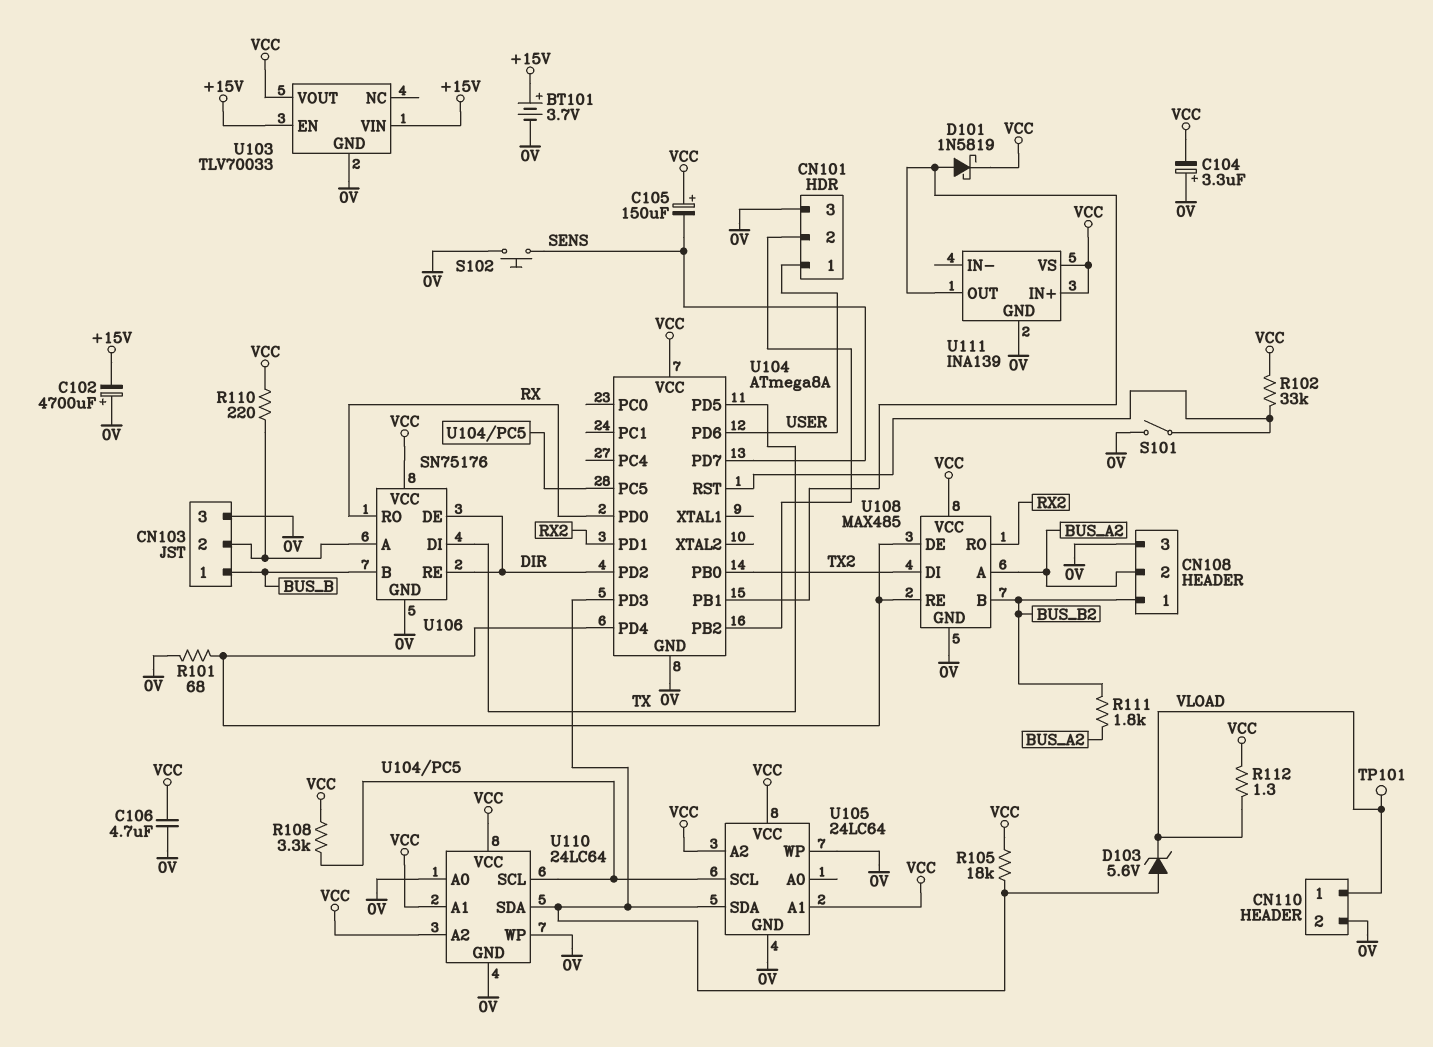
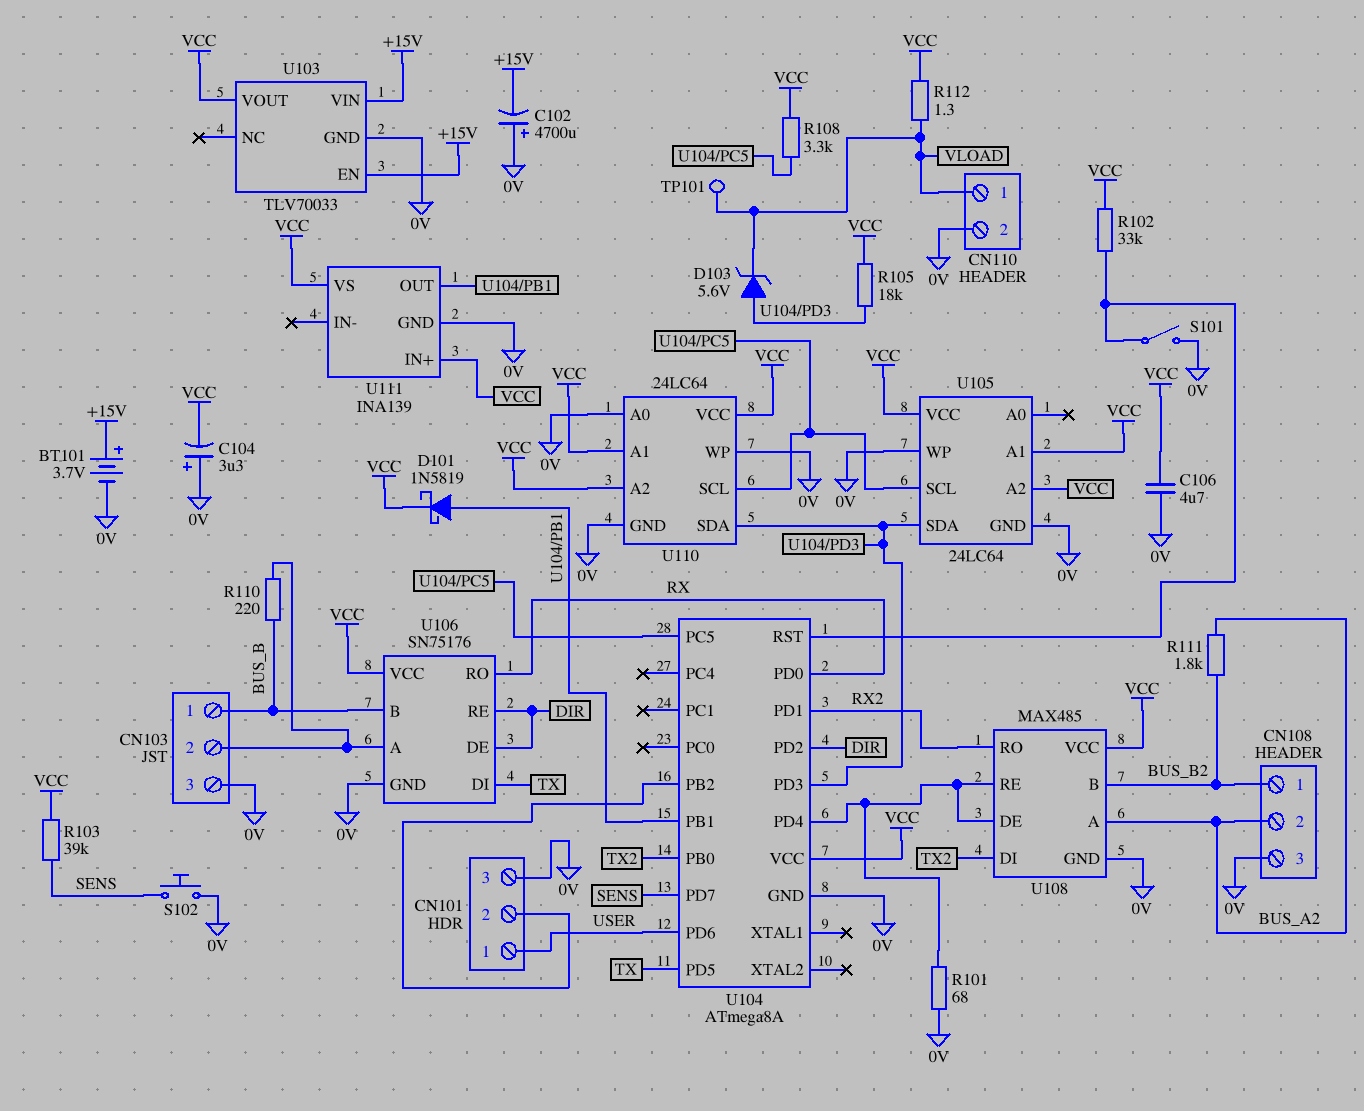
C105: 150uF (plus VCC, minus SENS) -> none
R103: none -> 39k (SENS, VCC)
R110: 220 (CN103/2, VCC) -> 220 (BUS_B, CN103/2)

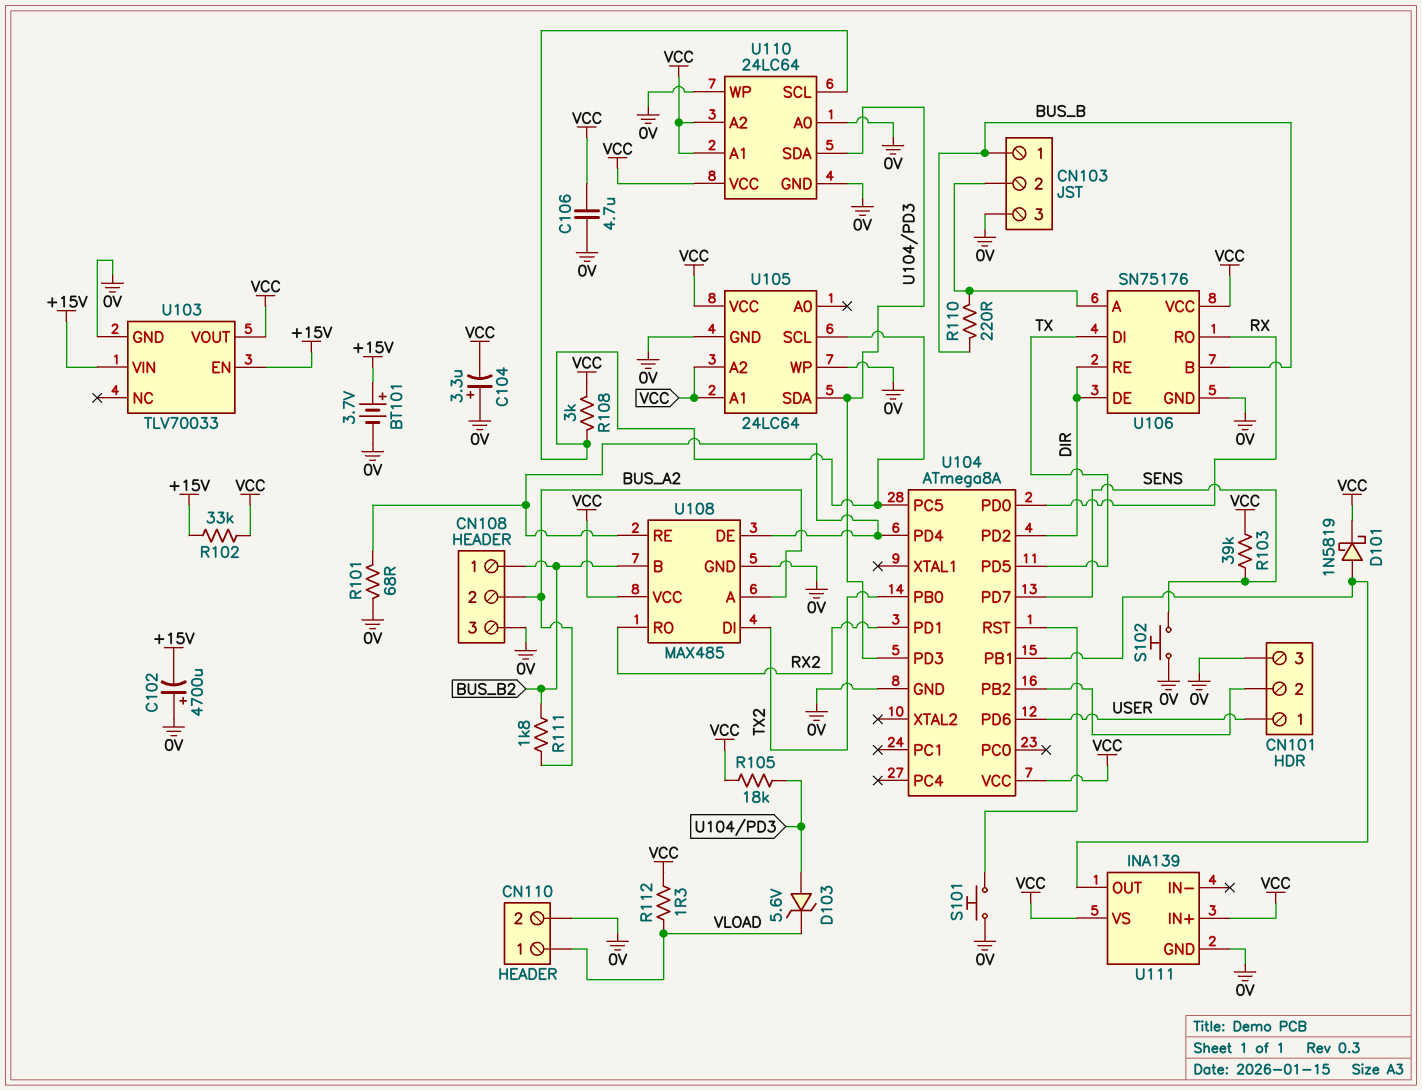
R102: 33k (U104/RST, VCC) -> 33k (+15V, VCC)
R108: 3.3k (U104/PC5, VCC) -> 3k (U104/PC5, VCC)
S101: switch (0V, U104/RST) -> button (0V, U104/RST)
TP101: test point (VLOAD) -> none

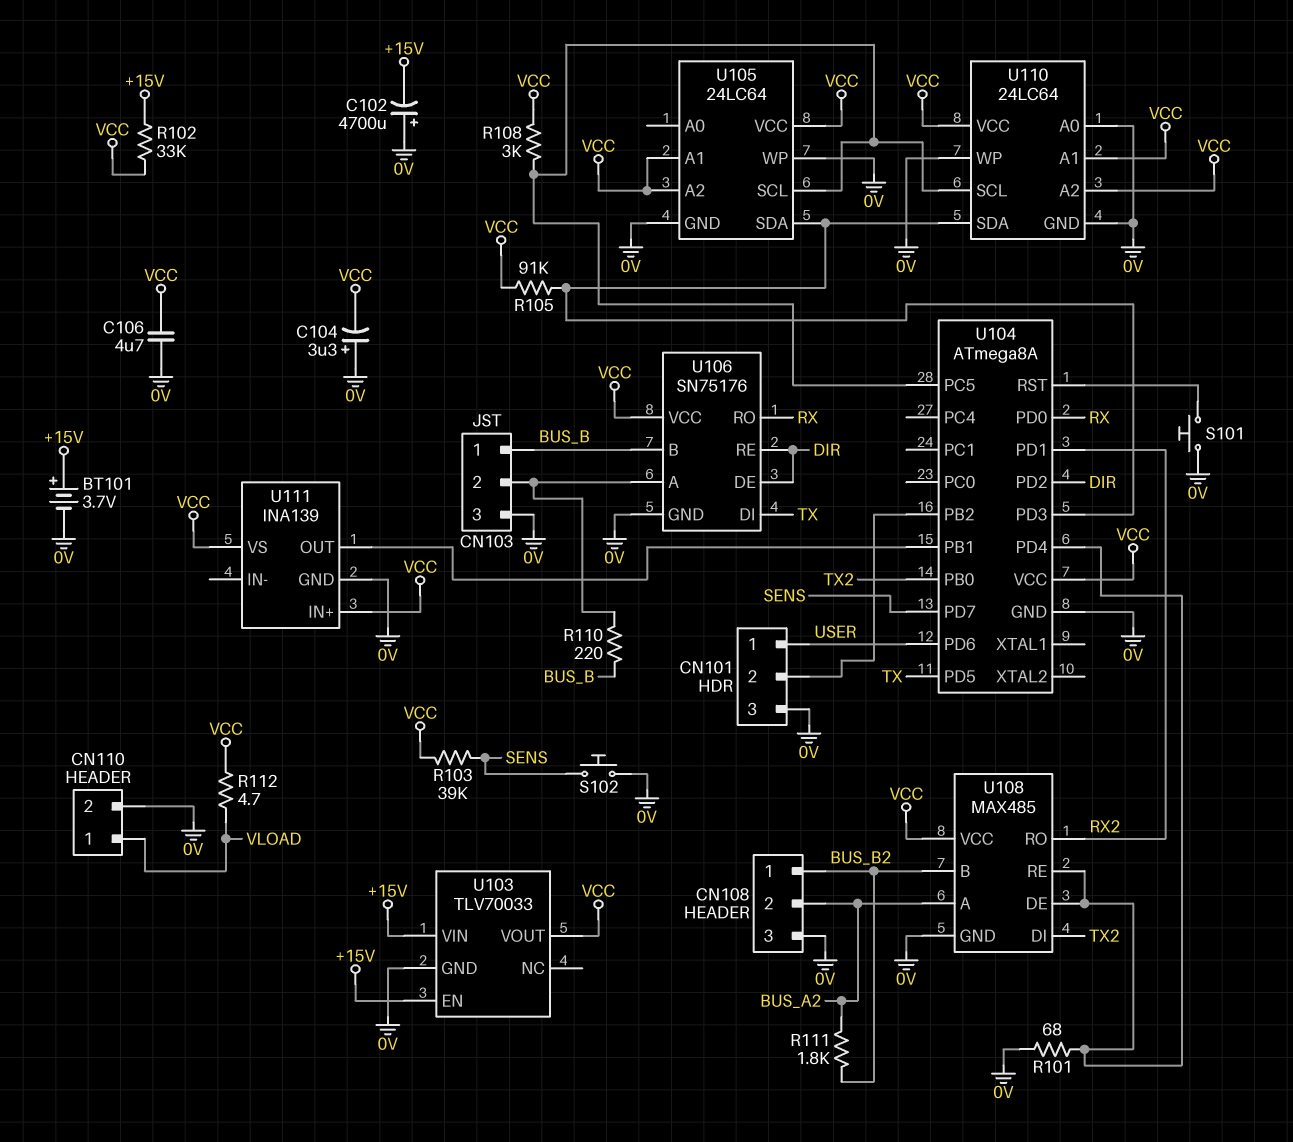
D101: schottky 1N5819 (A U104/PB1, K VCC) -> none
D103: zener 5.6V (A U104/PD3, K VLOAD) -> none
R105: 18k (U104/PD3, VCC) -> 91k (U104/PD3, VCC)
R112: 1.3 (VCC, VLOAD) -> 4.7 (VCC, VLOAD)

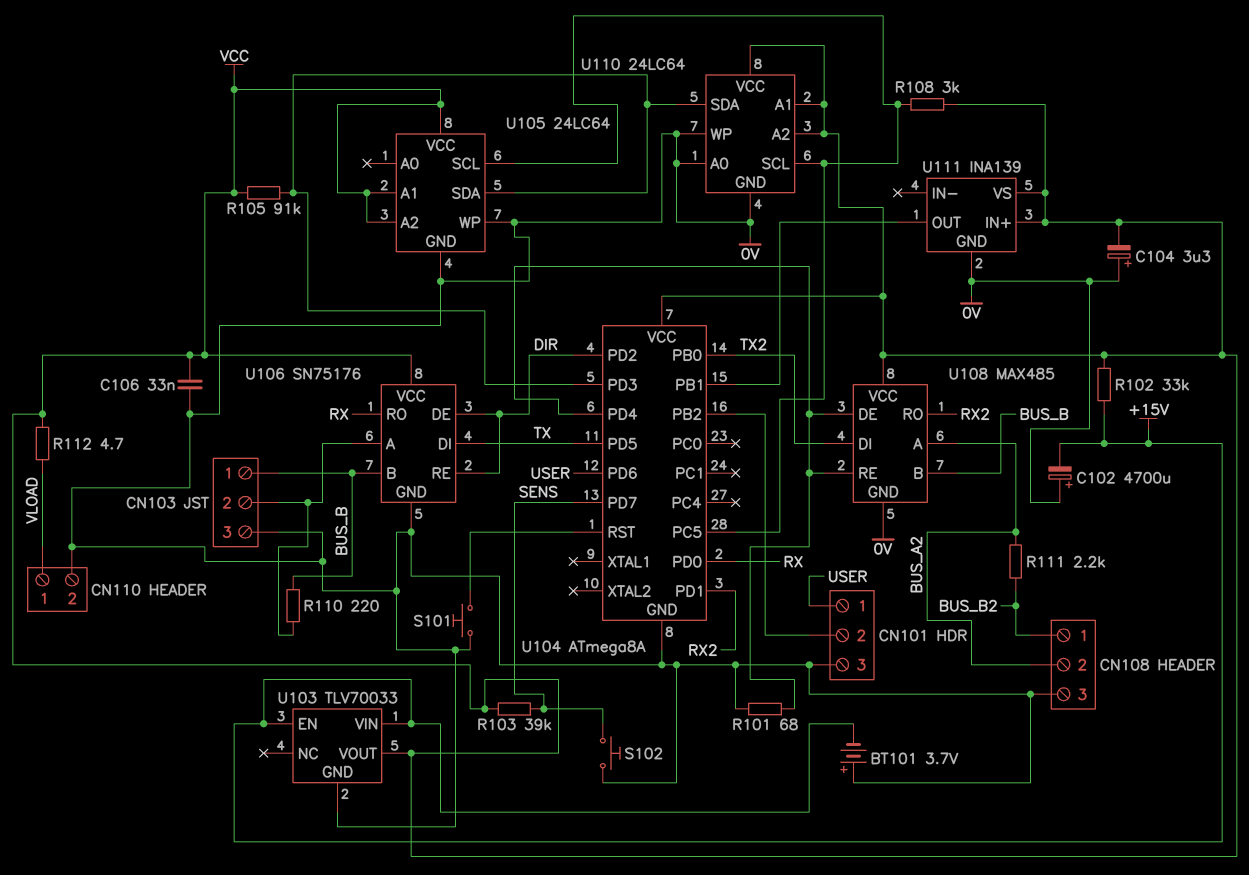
BT101: 3.7V (plus +15V, minus 0V) -> 3.7V (plus 0V, minus +15V)
C106: 4.7uF (0V, VCC) -> 33nF (0V, VCC)
R111: 1.8k (BUS_A2, BUS_B2) -> 2.2k (BUS_A2, BUS_B2)
U108 pin B: BUS_B2 -> BUS_B

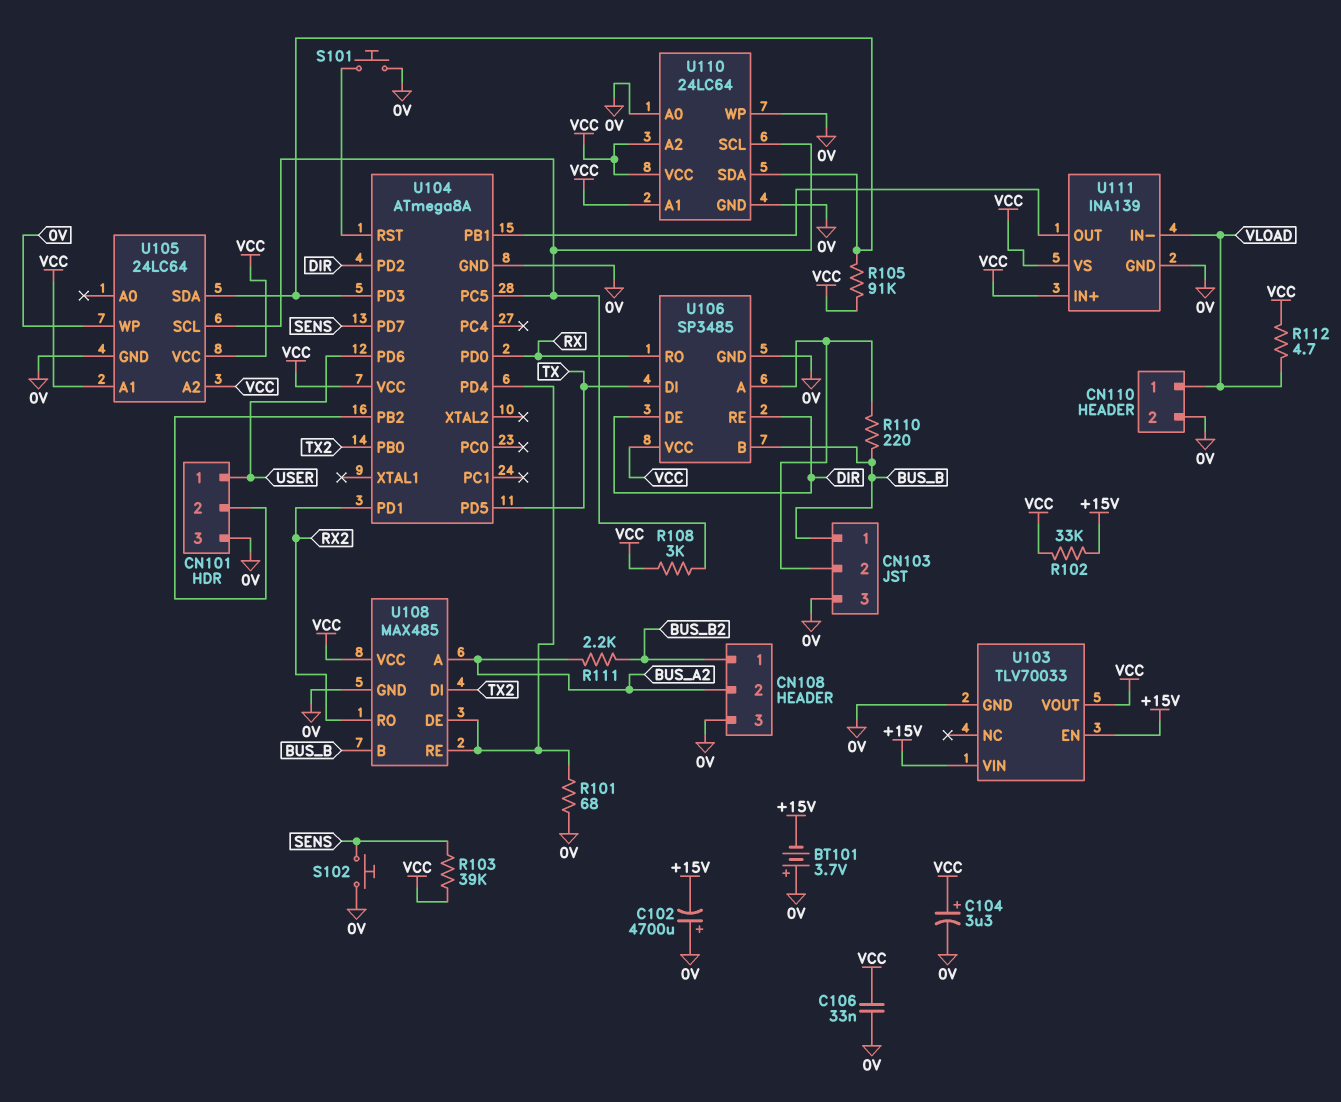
C104: 3.3uF (plus 0V, minus VCC) -> 3.3uF (plus VCC, minus 0V)
U106: SN75176 -> SP3485
U111 pin IN-: none -> VLOAD

